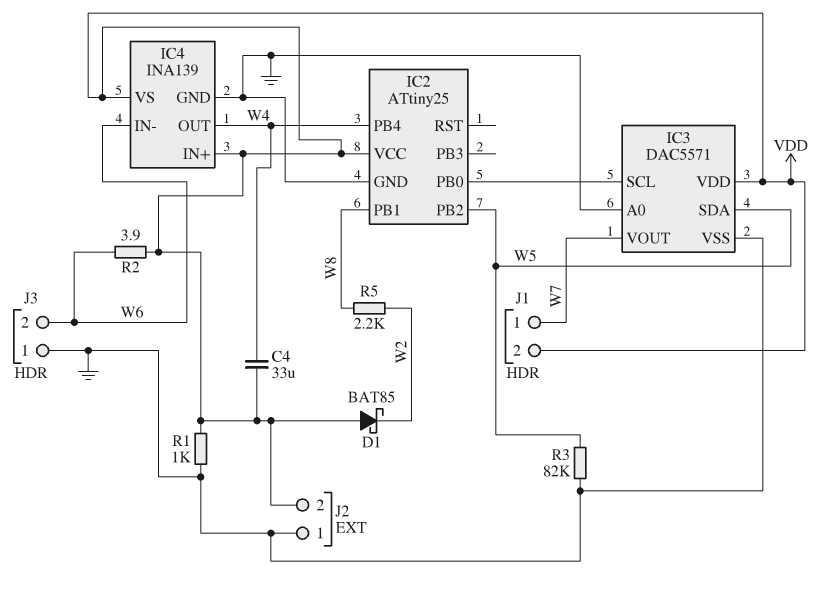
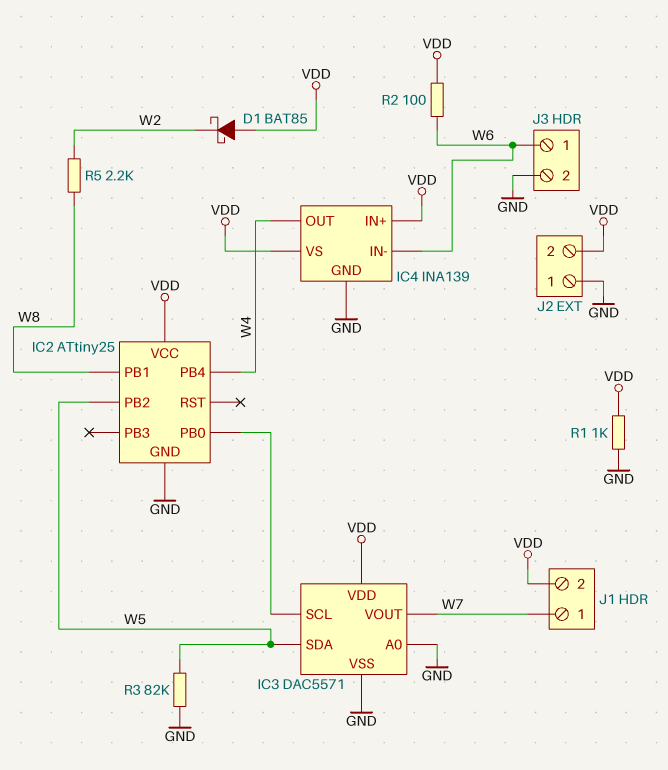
C4: 33uF (VDD, W4) -> none
J3 pin 1: GND -> W6
J3 pin 2: W6 -> GND
R2: 3.9 (VDD, W6) -> 100 (VDD, W6)

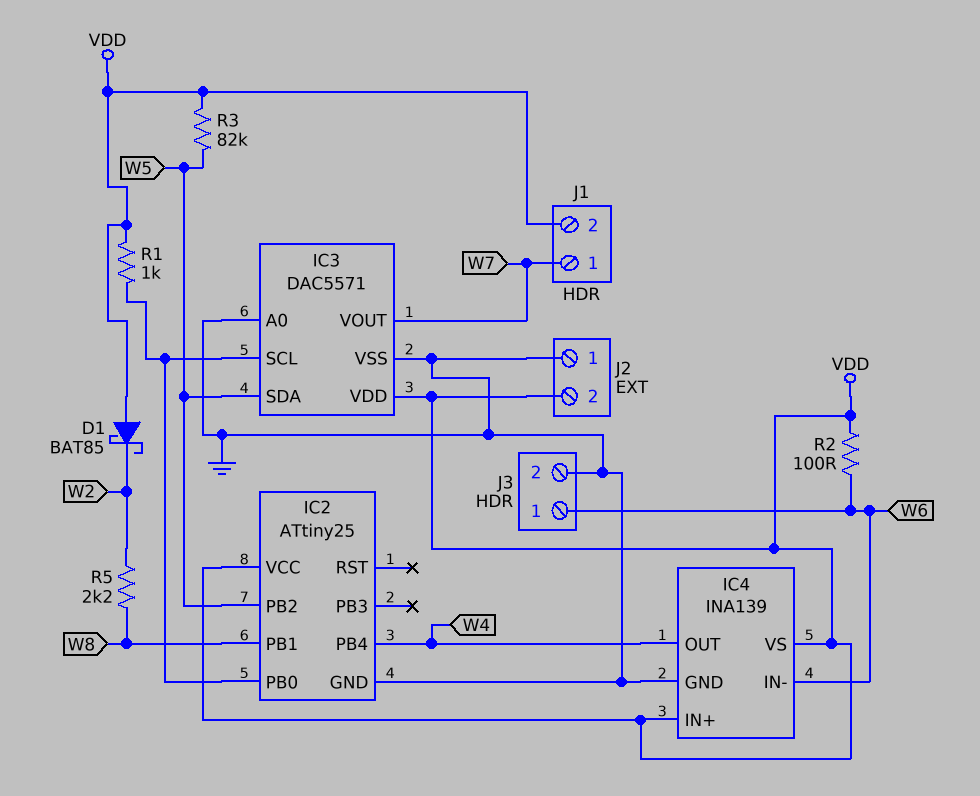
R1: 1k (GND, VDD) -> 1k (IC2/PB0, VDD)
R3: 82k (GND, W5) -> 82k (VDD, W5)

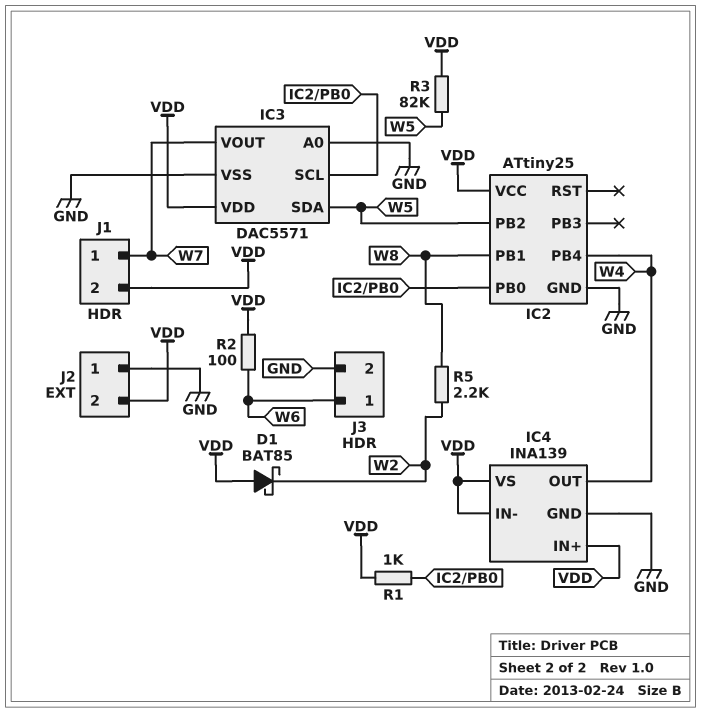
IC4 pin IN-: W6 -> VDD

